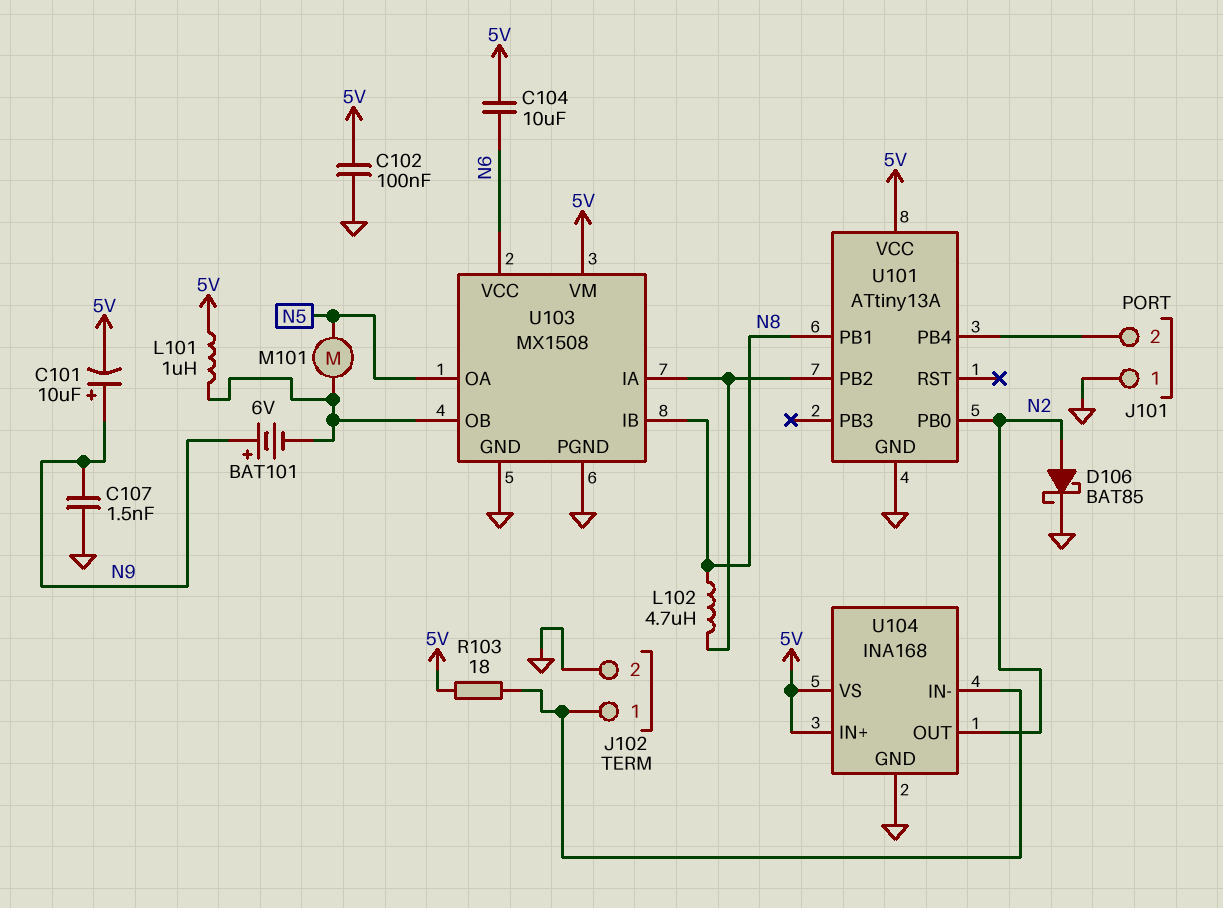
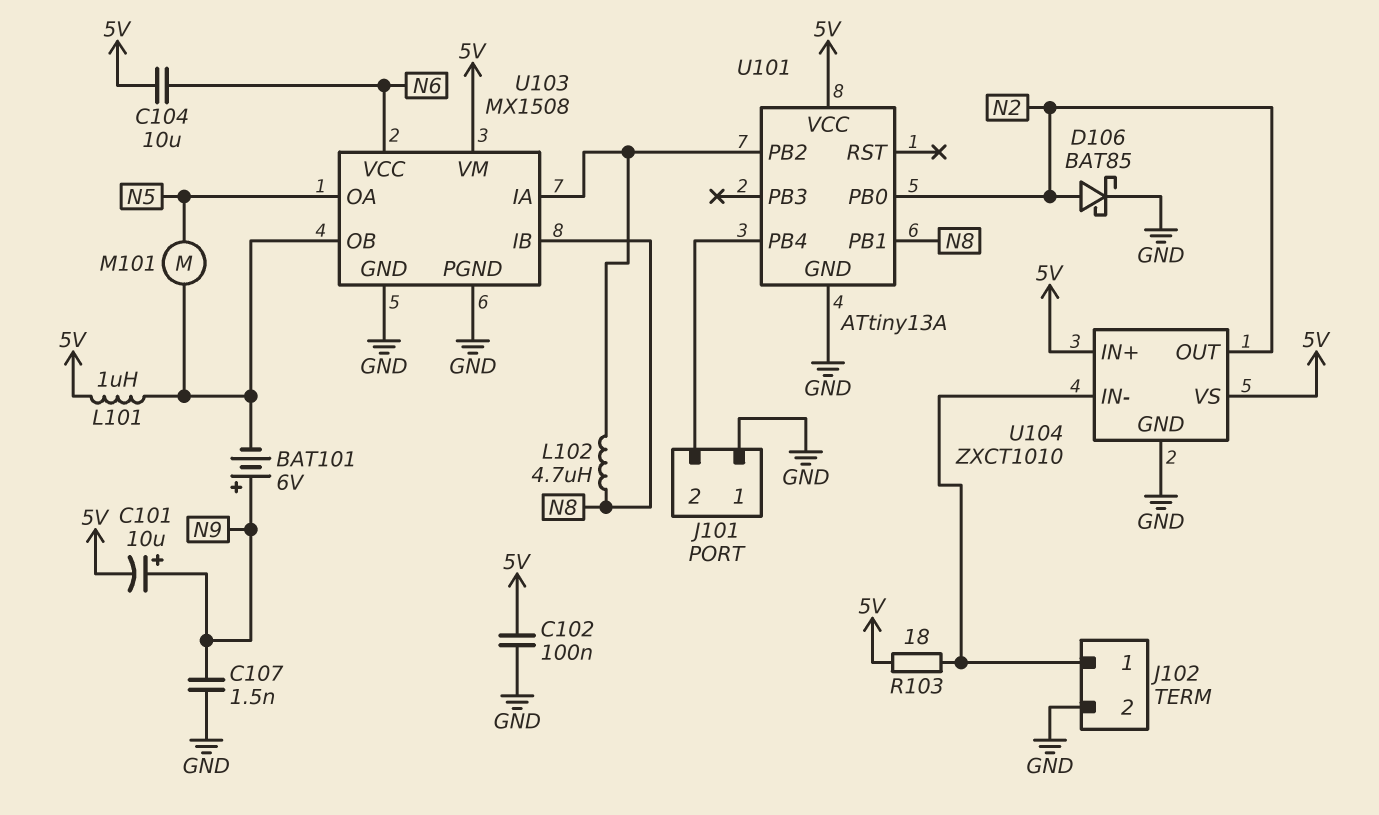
U104: INA168 -> ZXCT1010

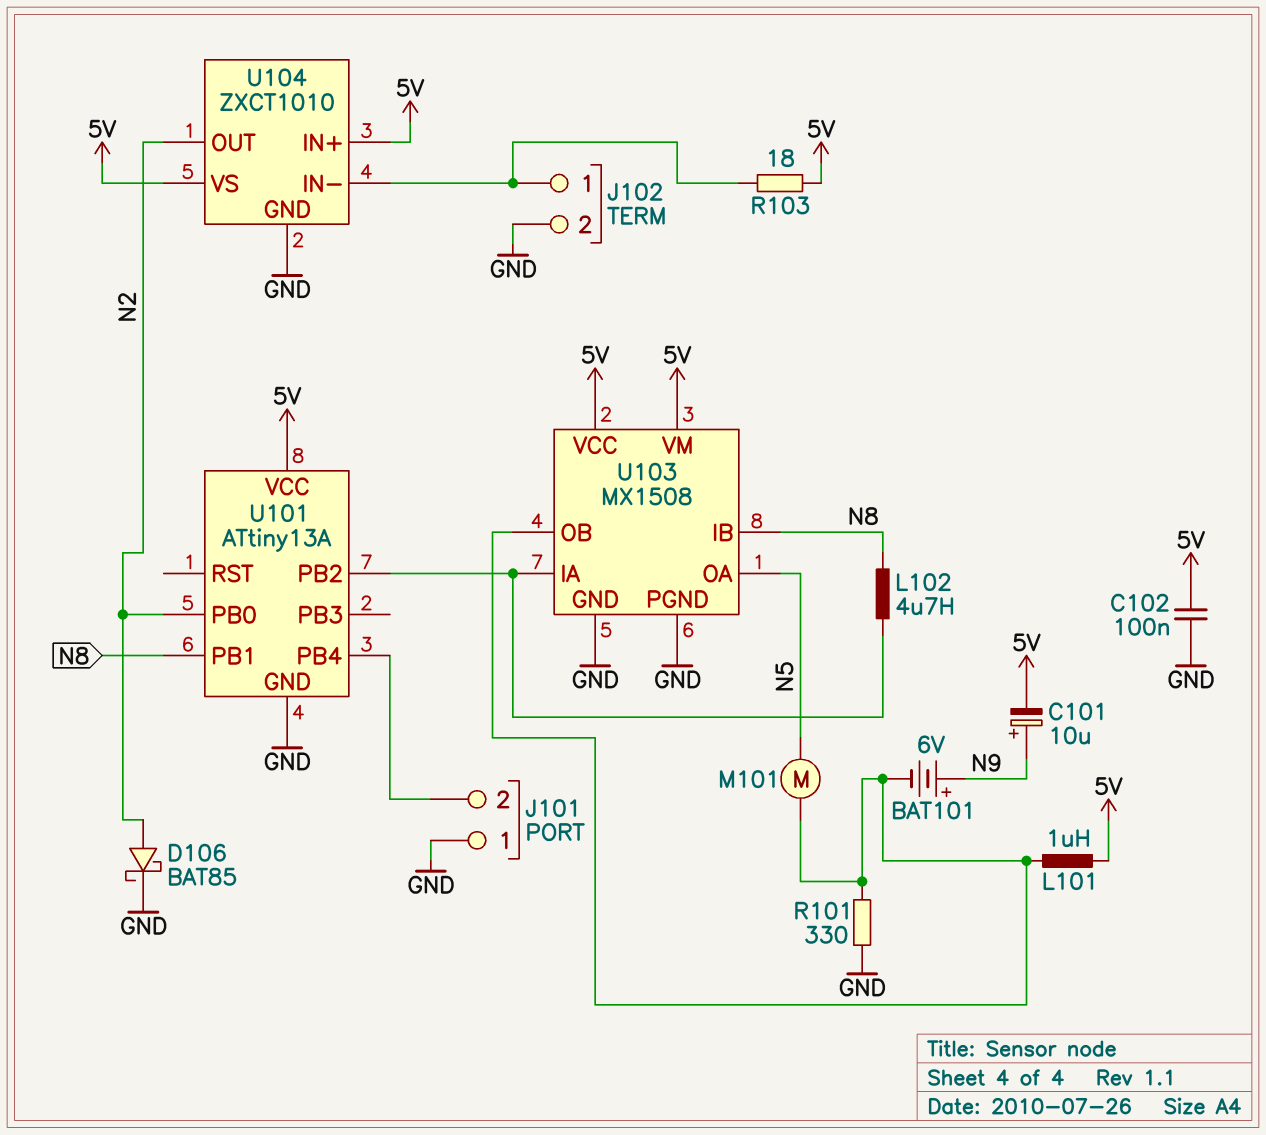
C104: 10uF (5V, N6) -> none
C107: 1.5nF (GND, N9) -> none
R101: none -> 330 (GND, U103/OB)
U103 pin VCC: N6 -> 5V

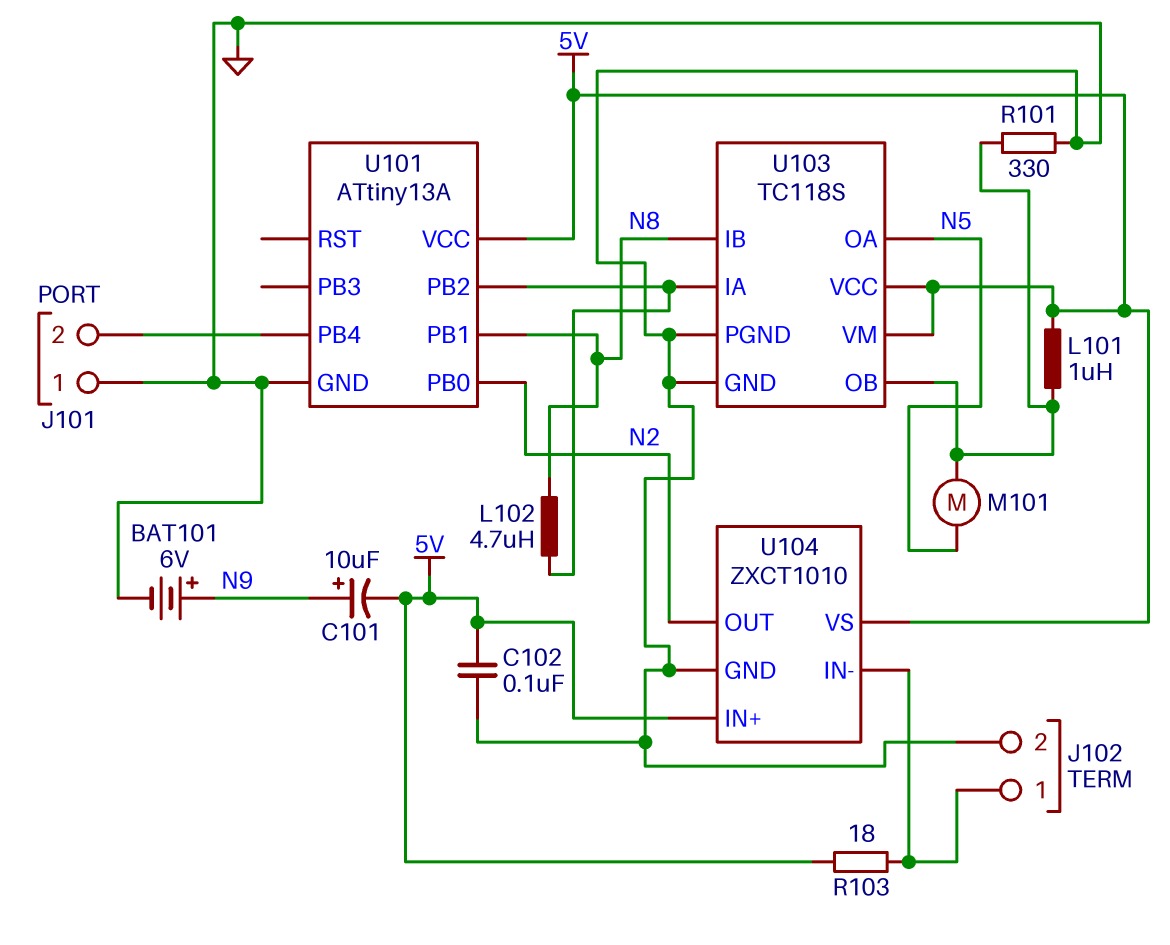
BAT101: 6V (plus N9, minus U103/OB) -> 6V (plus N9, minus GND)
D106: schottky BAT85 (A N2, K GND) -> none
U103: MX1508 -> TC118S

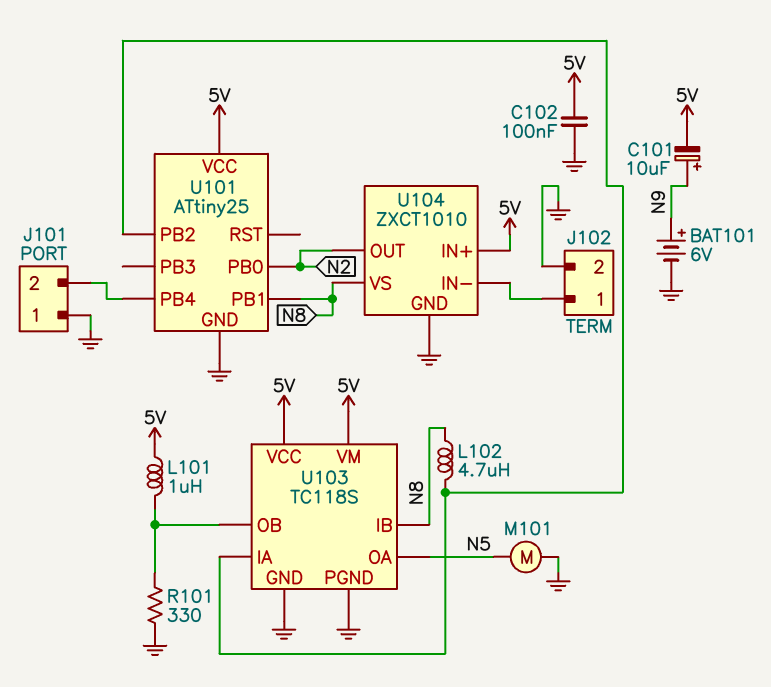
M101: motor (N5, U103/OB) -> motor (GND, N5)
R103: 18 (5V, J102/1) -> none
U101: ATtiny13A -> ATtiny25
U104 pin VS: 5V -> N8

